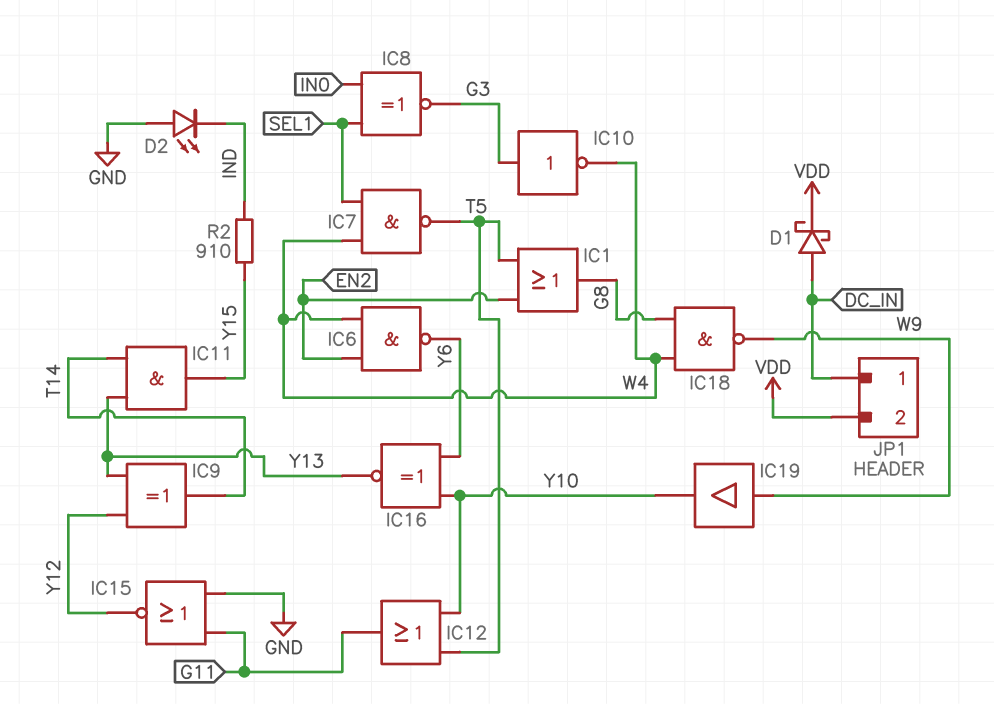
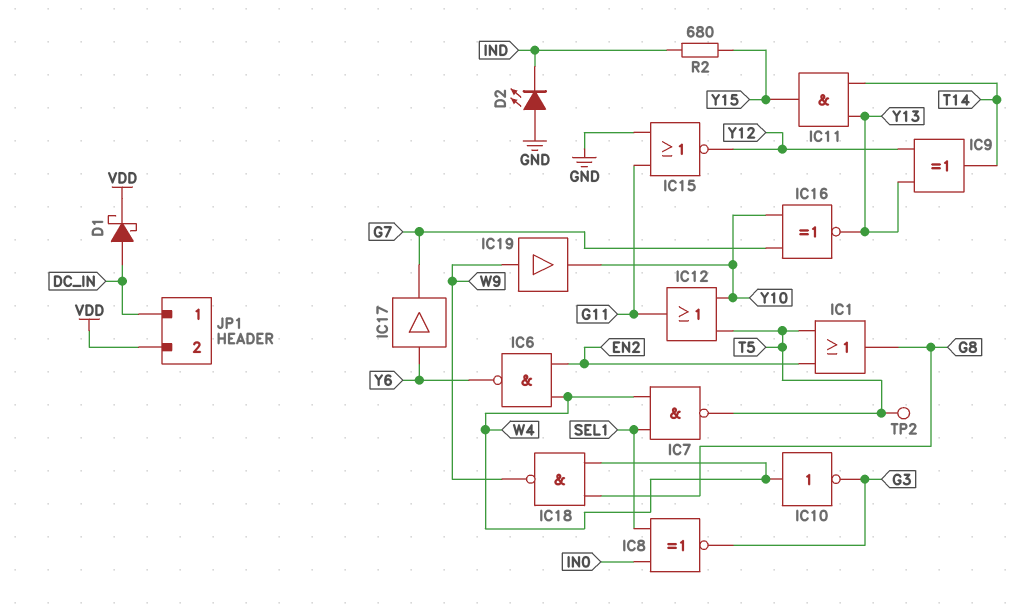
IC10: NOT (in G3, out W4) -> NOT (in W4, out G3)
IC16: XNOR (in Y6, in Y10, out Y13) -> XNOR (in G7, in Y10, out Y13)
IC17: none -> buffer (in Y6, out G7)
R2: 910 (IND, Y15) -> 680 (IND, Y15)
TP2: none -> test point (T5)

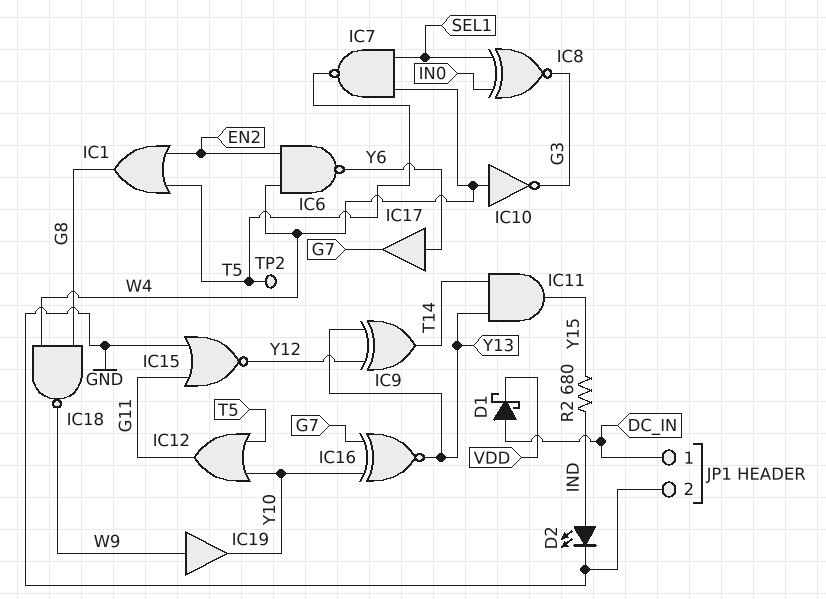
D2: LED (A GND, K IND) -> LED (A IND, K GND)
JP1 pin 2: VDD -> GND

